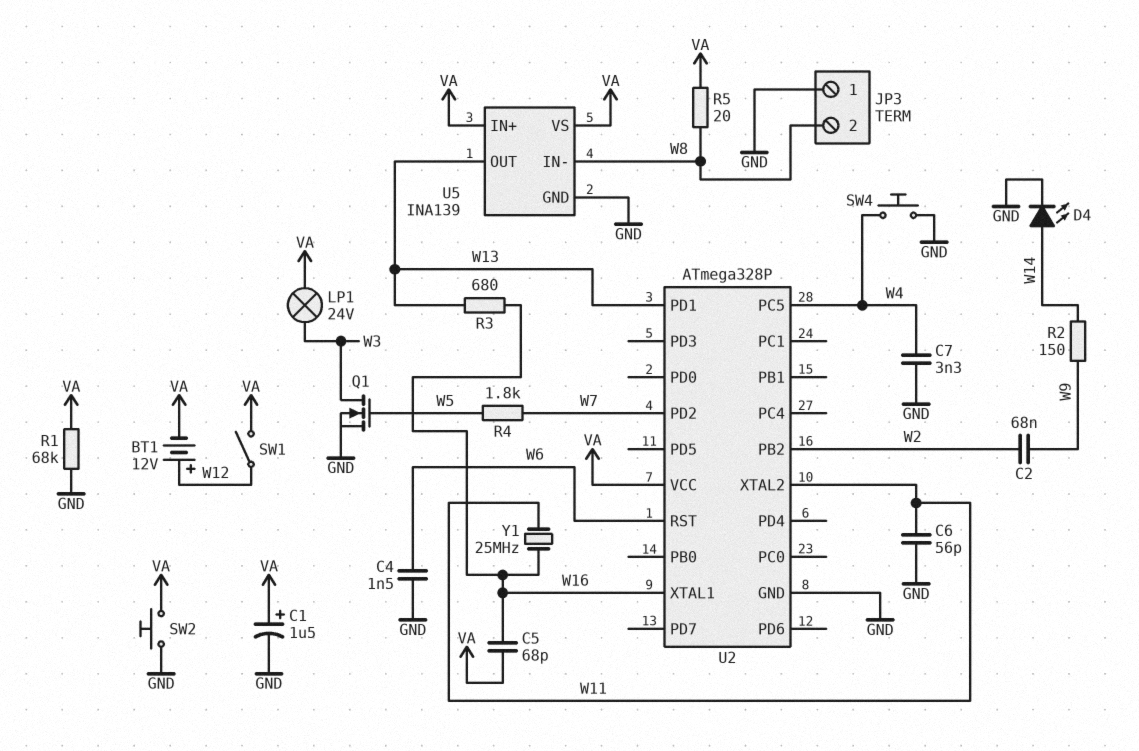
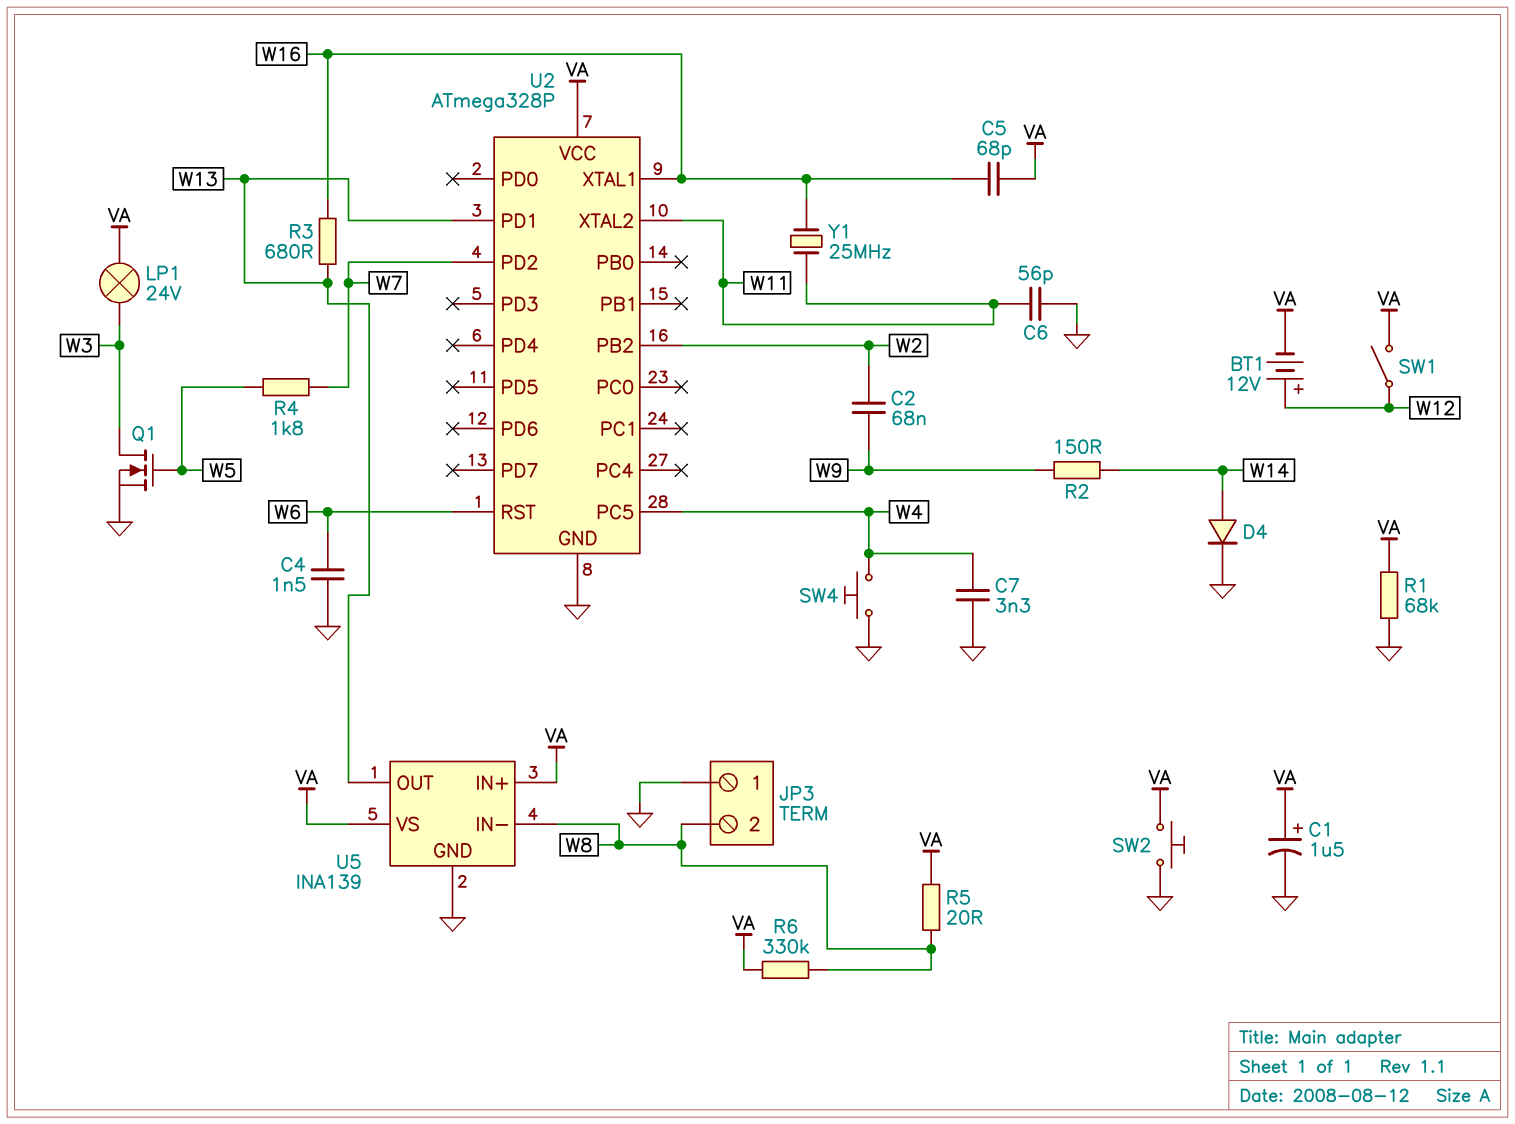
D4: LED (A W14, K GND) -> diode (A W14, K GND)
R6: none -> 330k (VA, W8)

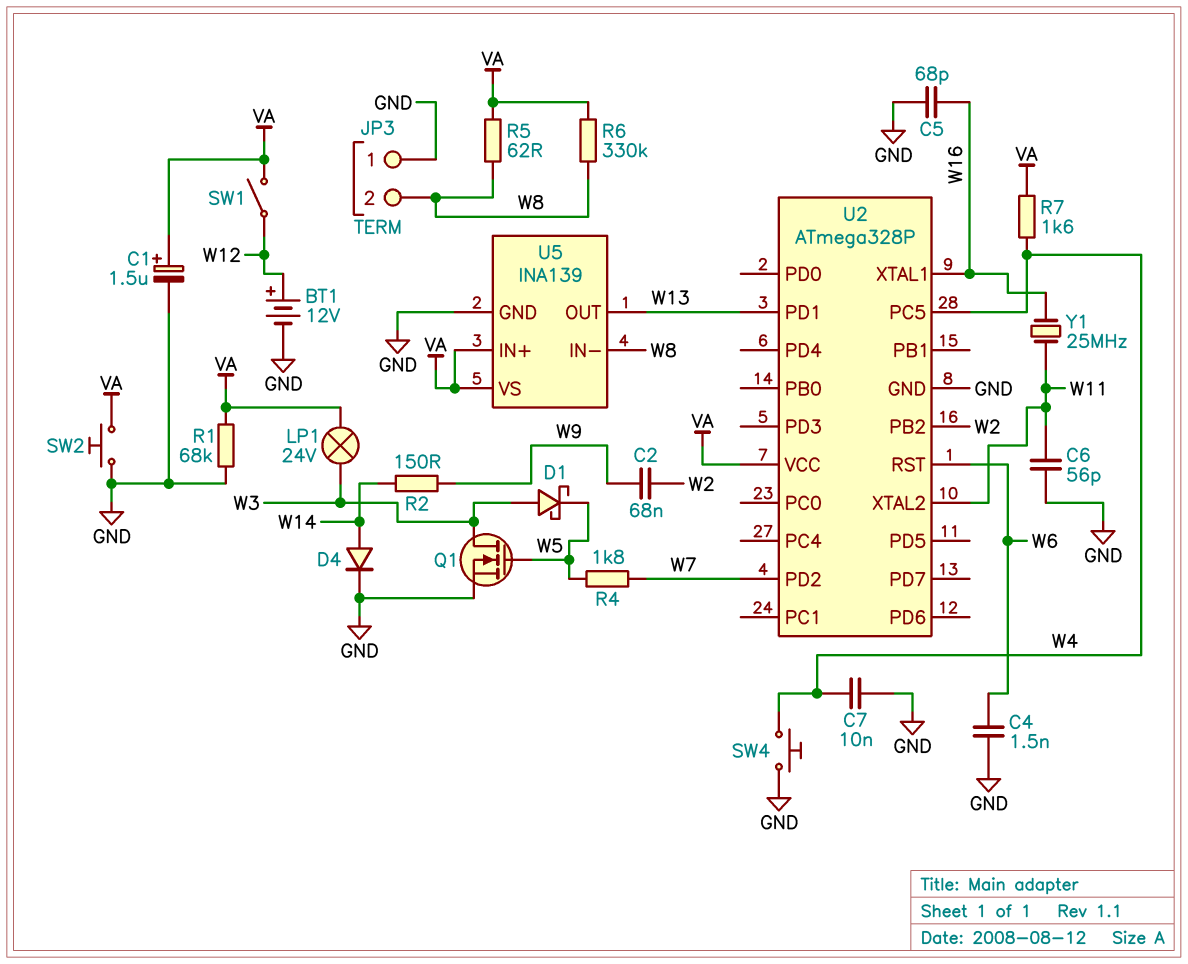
BT1: 12V (plus W12, minus VA) -> 12V (plus W12, minus GND)
C5: 68pF (VA, W16) -> 68pF (GND, W16)
C7: 3.3nF (GND, W4) -> 10nF (GND, W4)
D1: none -> schottky (A W3, K W5)
R3: 680 (W13, W16) -> none
R5: 20 (VA, W8) -> 62 (VA, W8)
R7: none -> 1.6k (VA, W4)

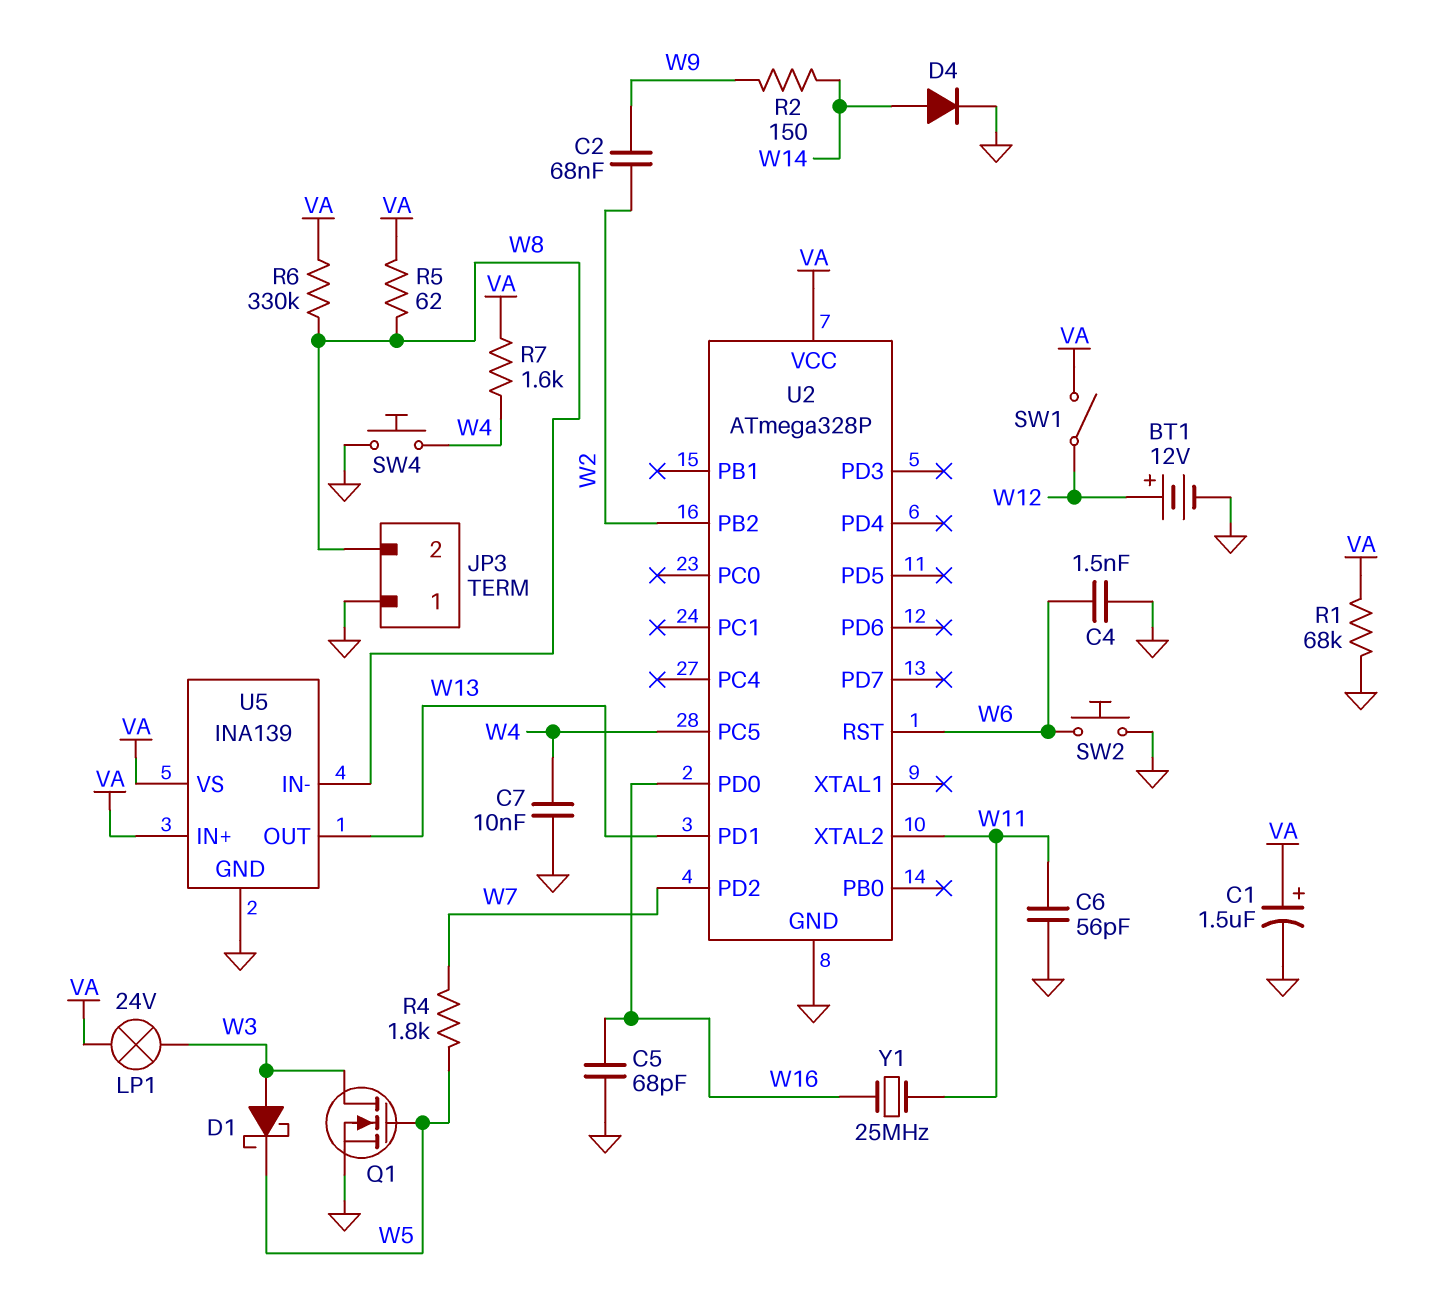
SW2: button (GND, VA) -> button (GND, W6)
U2 pin PD0: none -> W16
U2 pin XTAL1: W16 -> none

